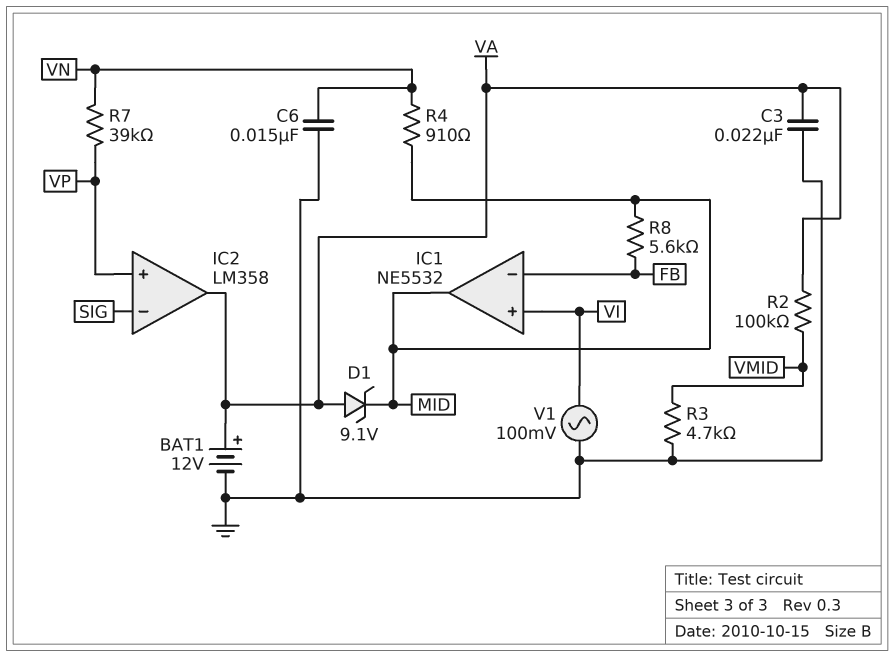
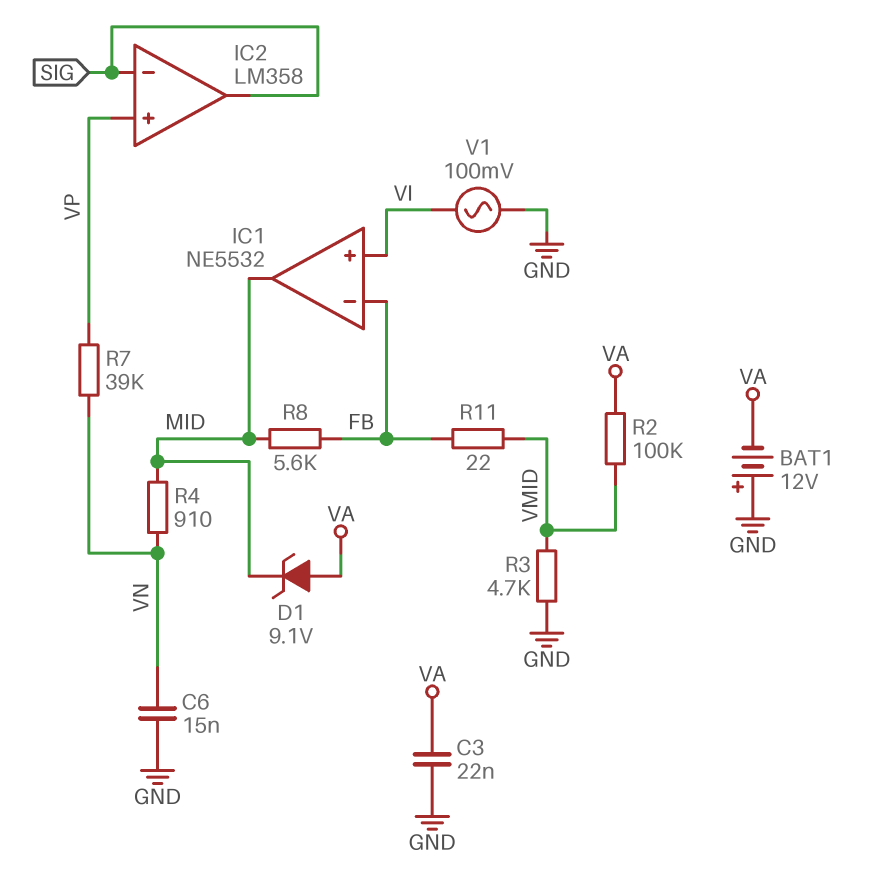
BAT1: 12V (plus VA, minus GND) -> 12V (plus GND, minus VA)
IC2 pin out: VA -> SIG
R11: none -> 22 (FB, VMID)

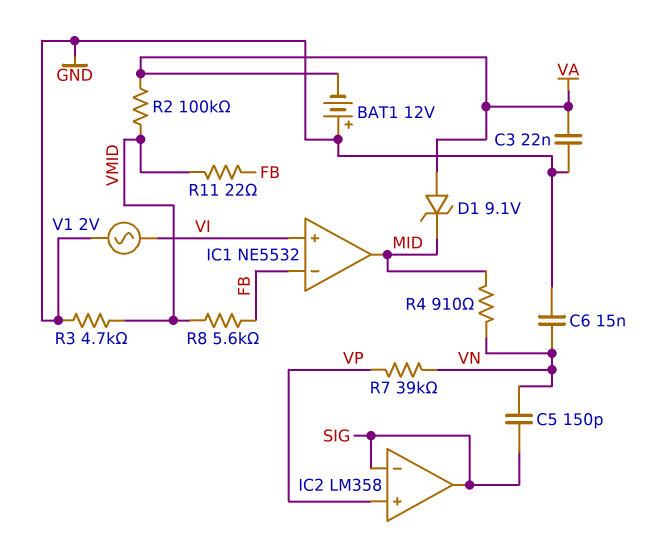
C5: none -> 150pF (SIG, VN)
R8: 5.6k (FB, MID) -> 5.6k (FB, VMID)
V1: AC 100mV (GND, VI) -> AC 2V (GND, VI)

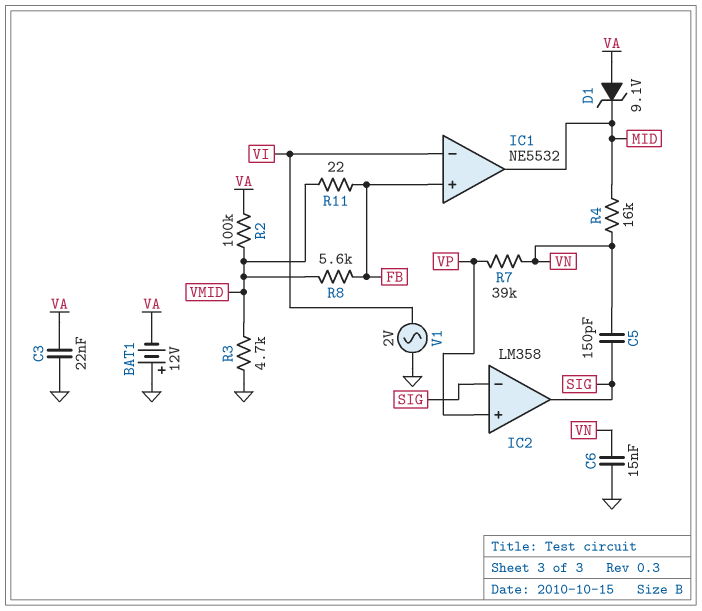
IC1 pin in+: VI -> FB
IC1 pin in-: FB -> VI
R4: 910 (MID, VN) -> 16k (MID, VN)

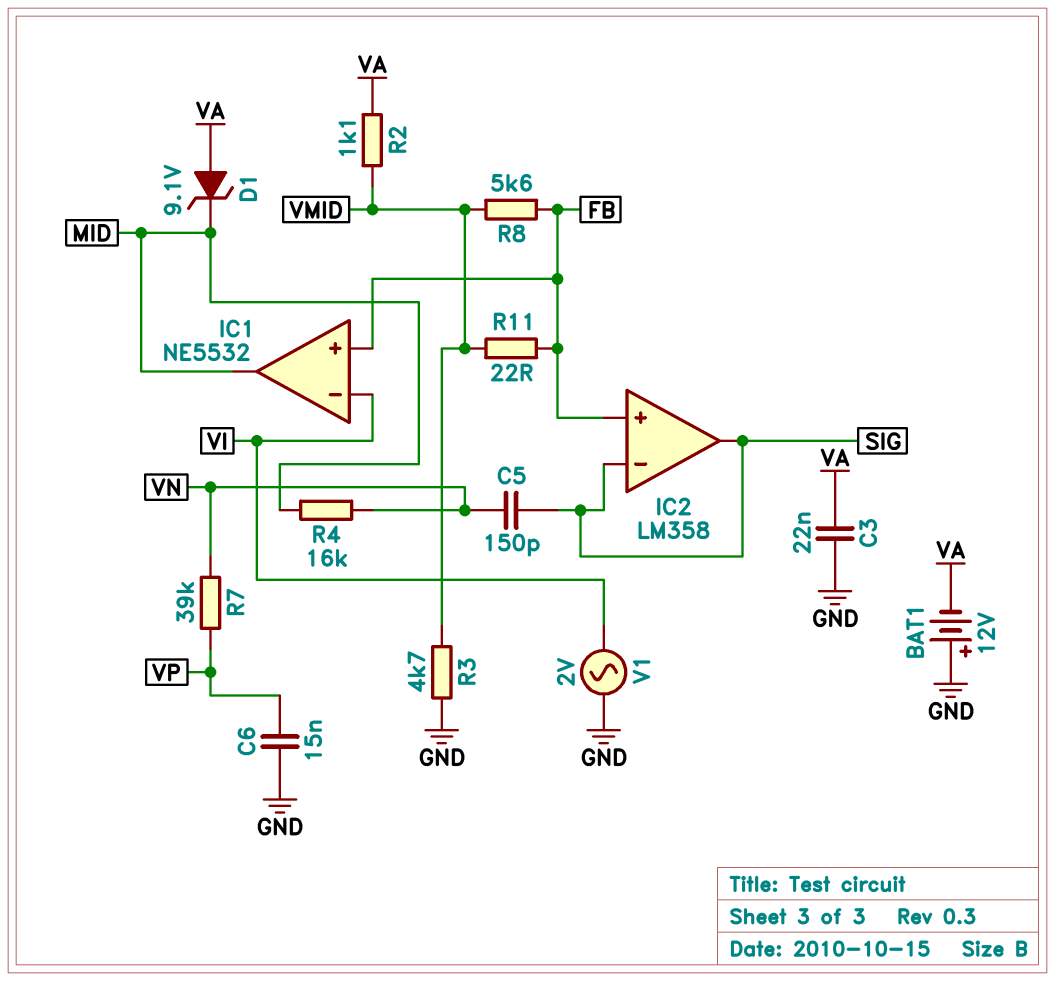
C6: 15nF (GND, VN) -> 15nF (GND, VP)
IC2 pin in+: VP -> FB
R2: 100k (VA, VMID) -> 1.1k (VA, VMID)

